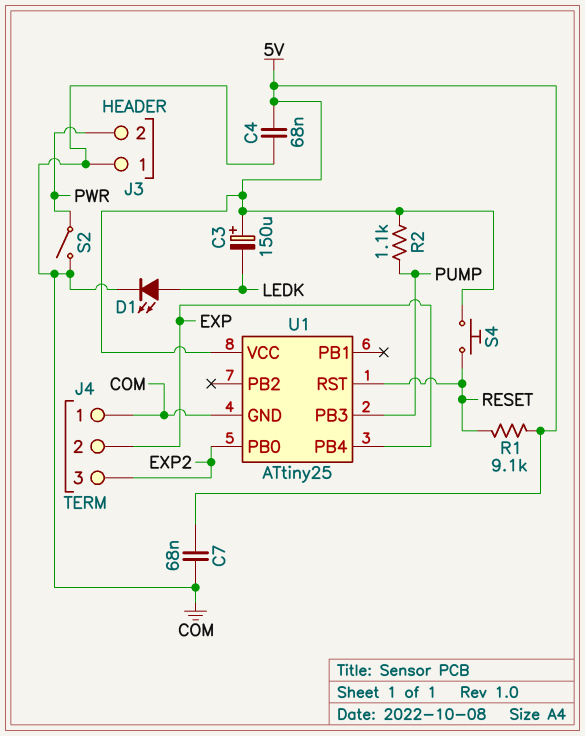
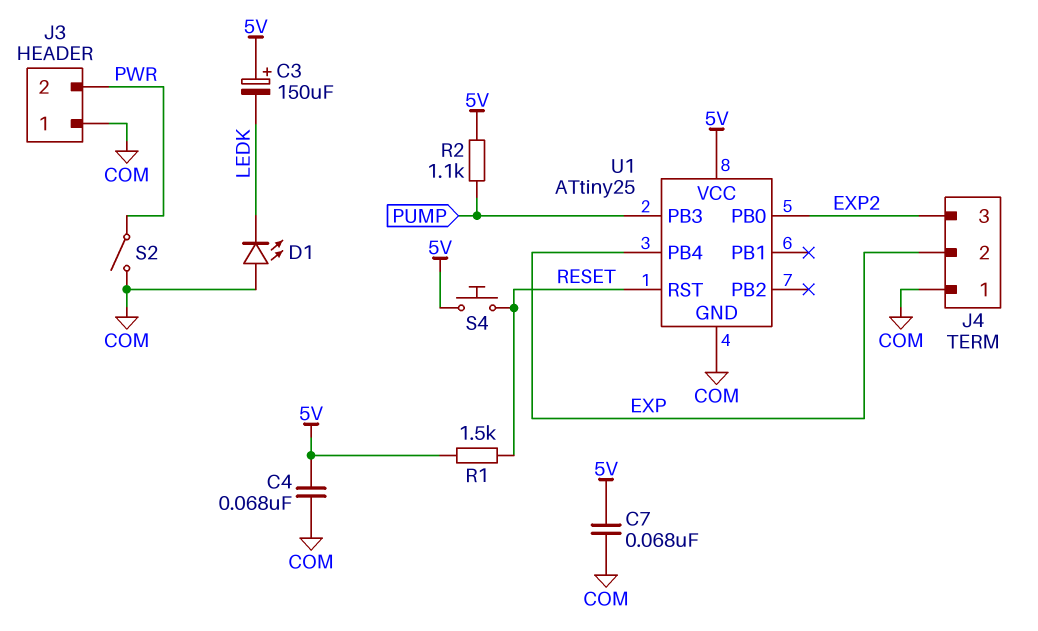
D1: LED (A LEDK, K COM) -> LED (A COM, K LEDK)
R1: 9.1k (5V, RESET) -> 1.5k (5V, RESET)

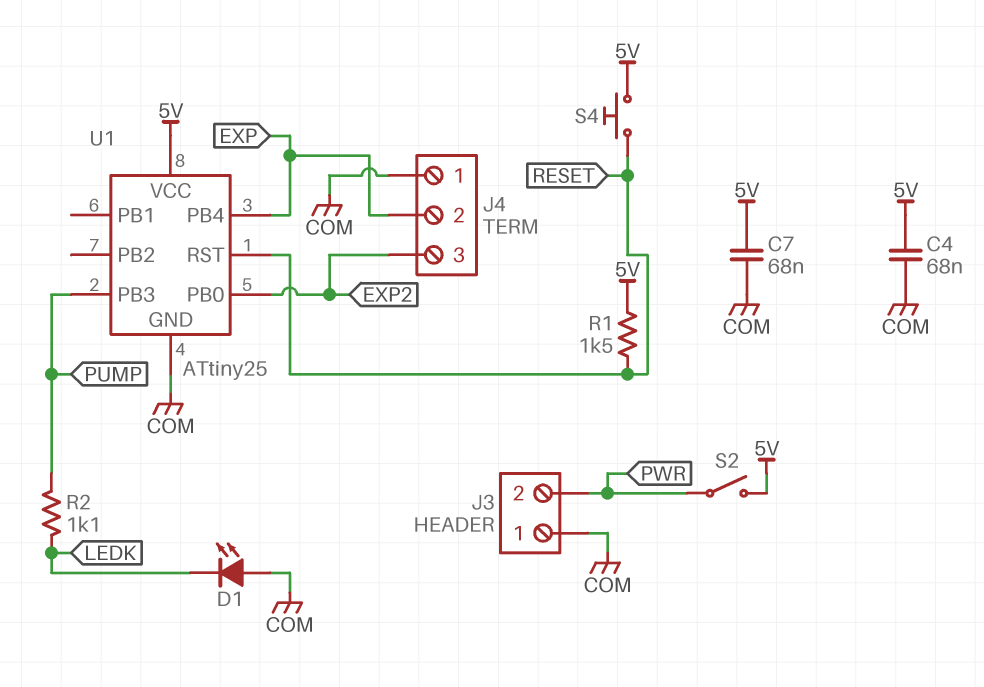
C3: 150uF (plus 5V, minus LEDK) -> none
R2: 1.1k (5V, PUMP) -> 1.1k (LEDK, PUMP)
S2: switch (COM, PWR) -> switch (5V, PWR)

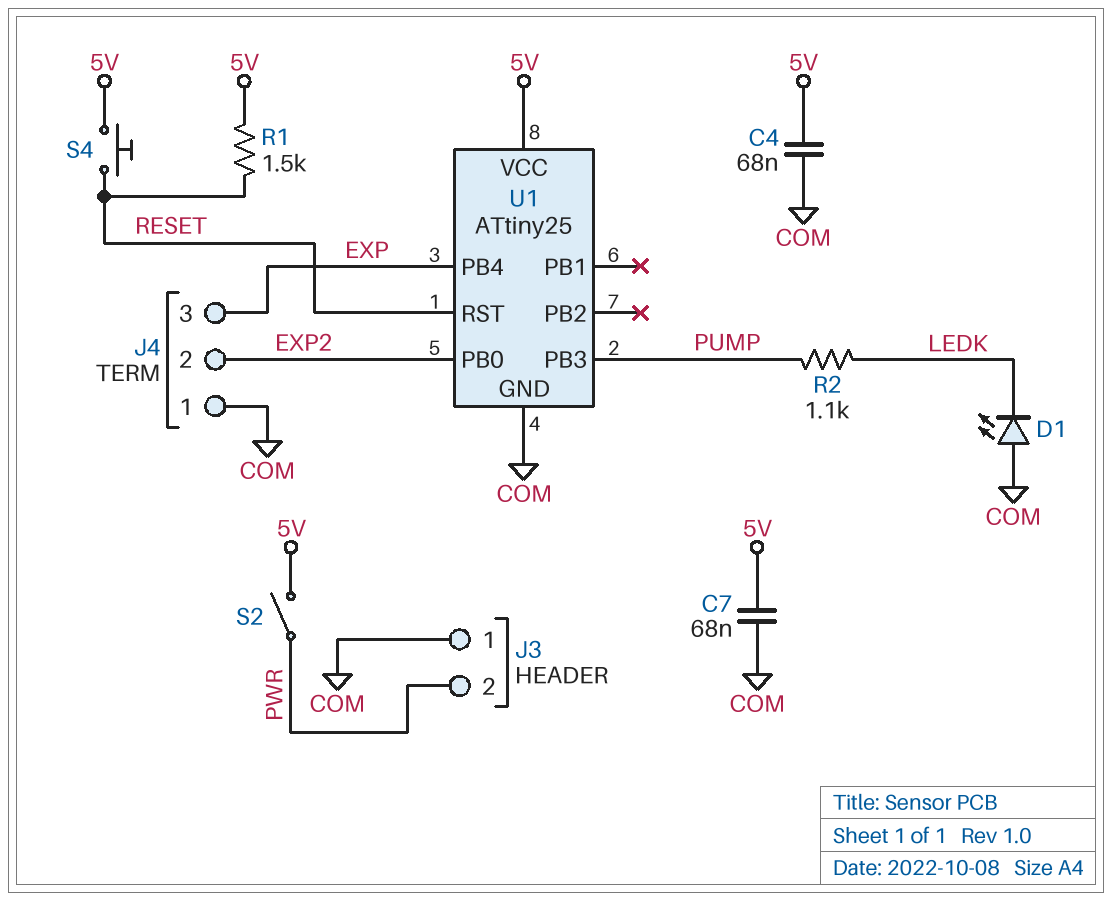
J4 pin 2: EXP -> EXP2
J4 pin 3: EXP2 -> EXP

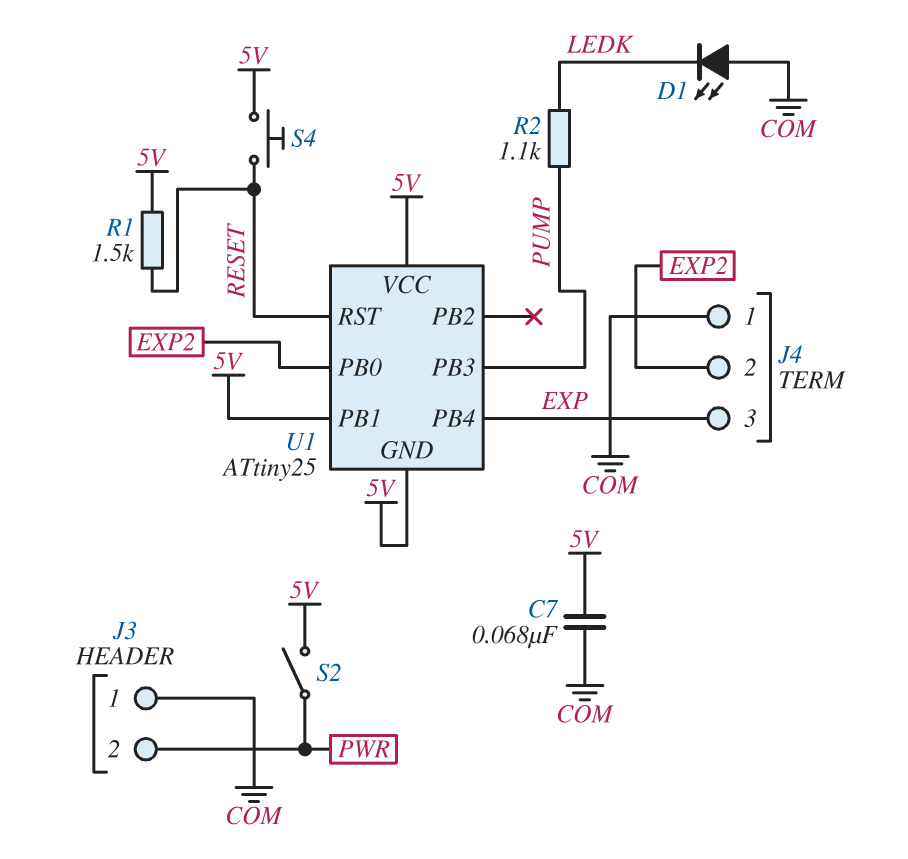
C4: 68nF (5V, COM) -> none
U1 pin GND: COM -> 5V
U1 pin PB1: none -> 5V

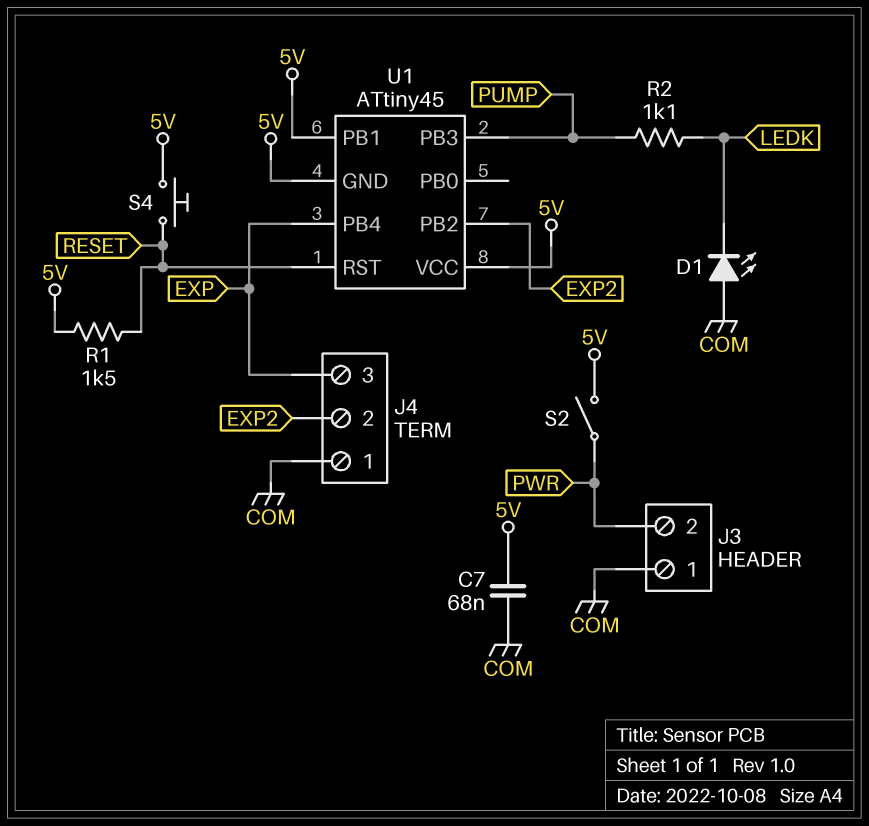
U1: ATtiny25 -> ATtiny45
U1 pin PB0: EXP2 -> none
U1 pin PB2: none -> EXP2

